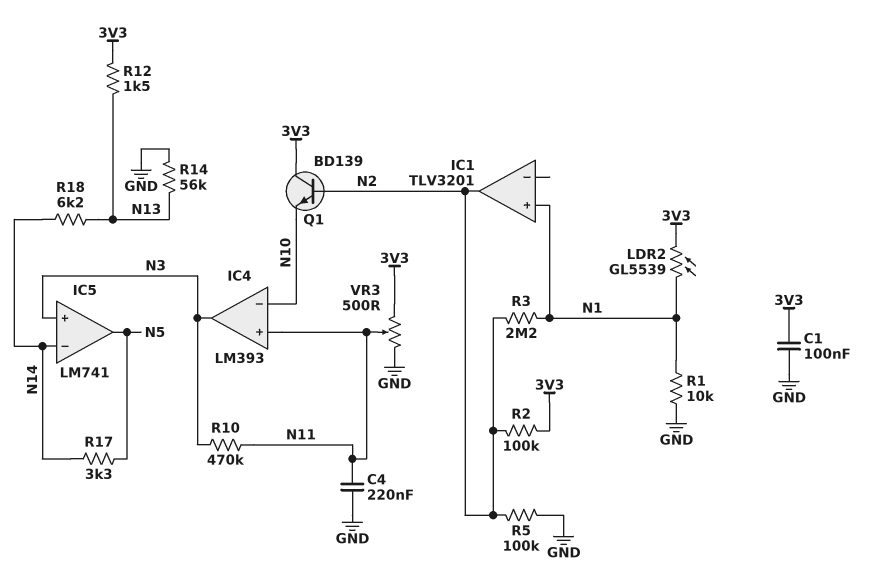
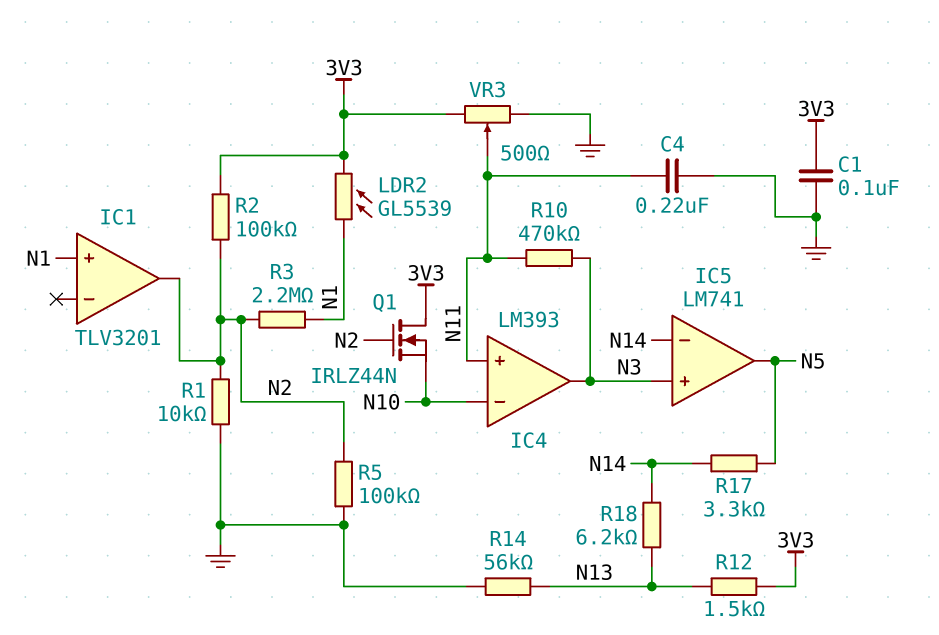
Q1: NPN BD139 (B N2, C 3V3, E N10) -> NMOS IRLZ44N (G N2, D 3V3, S N10)
R1: 10k (GND, N1) -> 10k (GND, N2)

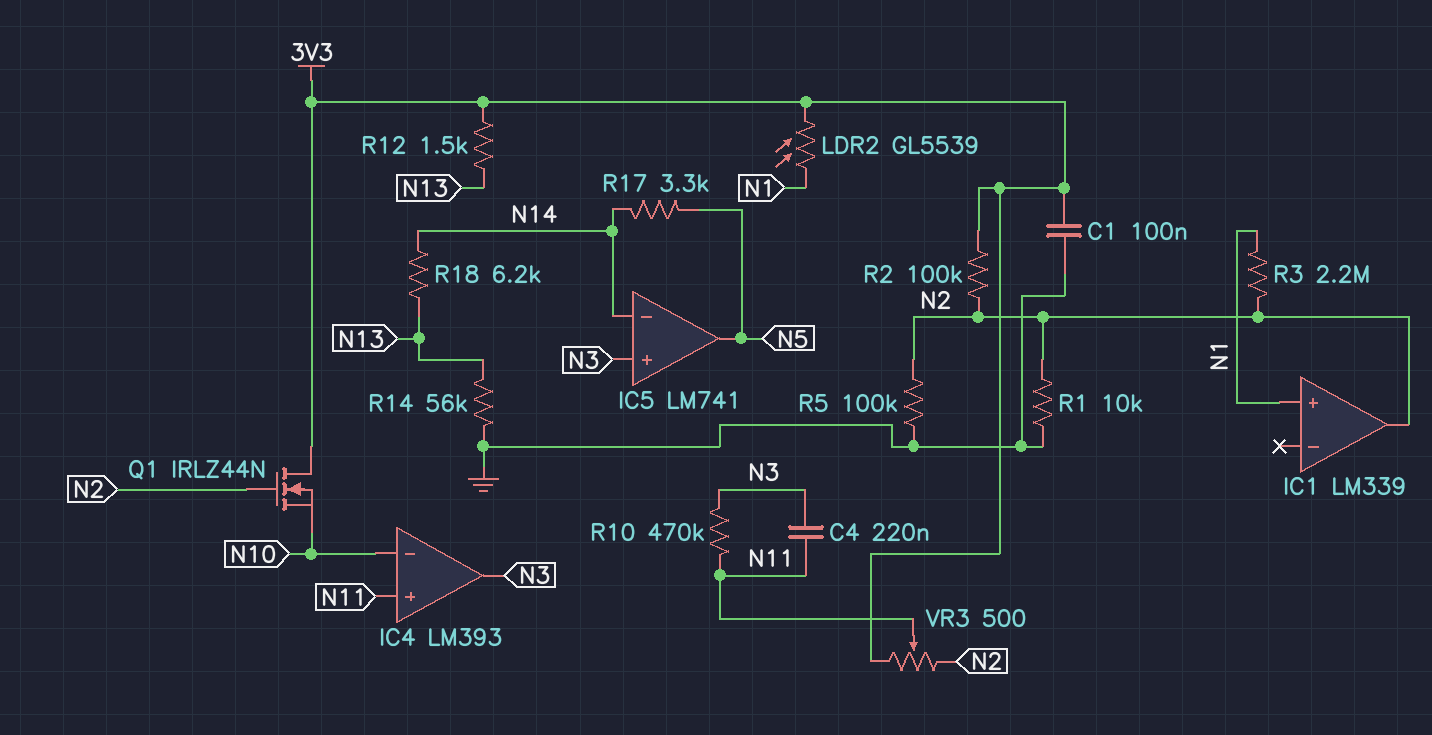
C4: 220nF (GND, N11) -> 220nF (N3, N11)
IC1: TLV3201 -> LM339
VR3: 500 (3V3, GND, wiper N11) -> 500 (3V3, N2, wiper N11)

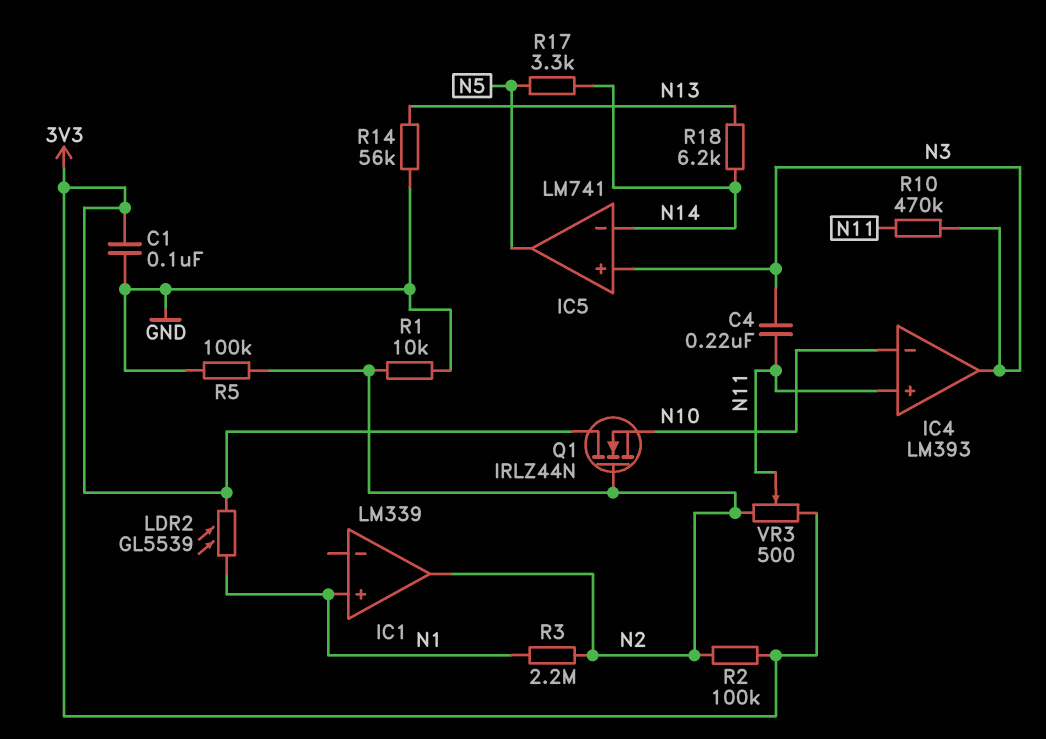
R12: 1.5k (3V3, N13) -> none

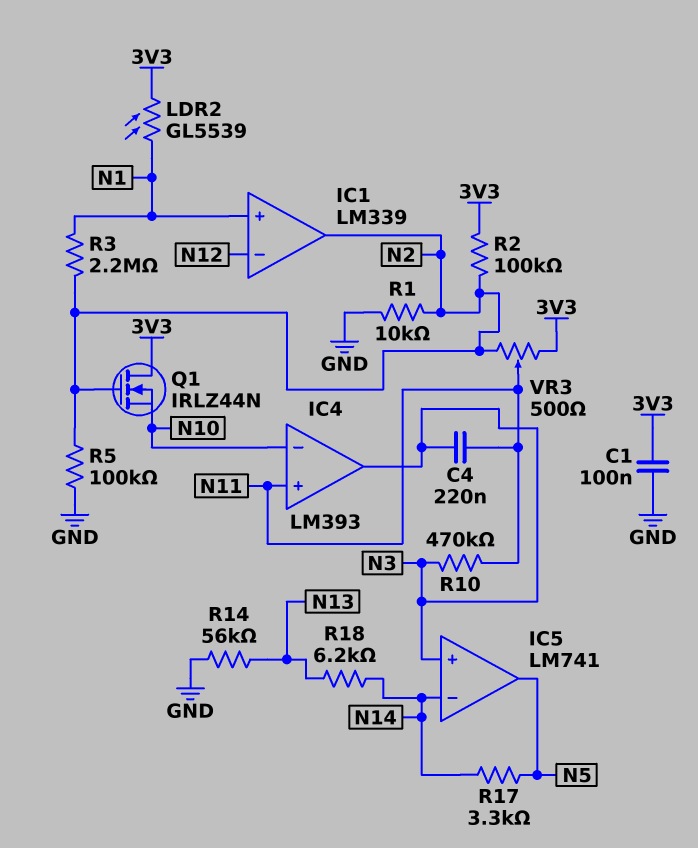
IC1 pin in-: none -> N12

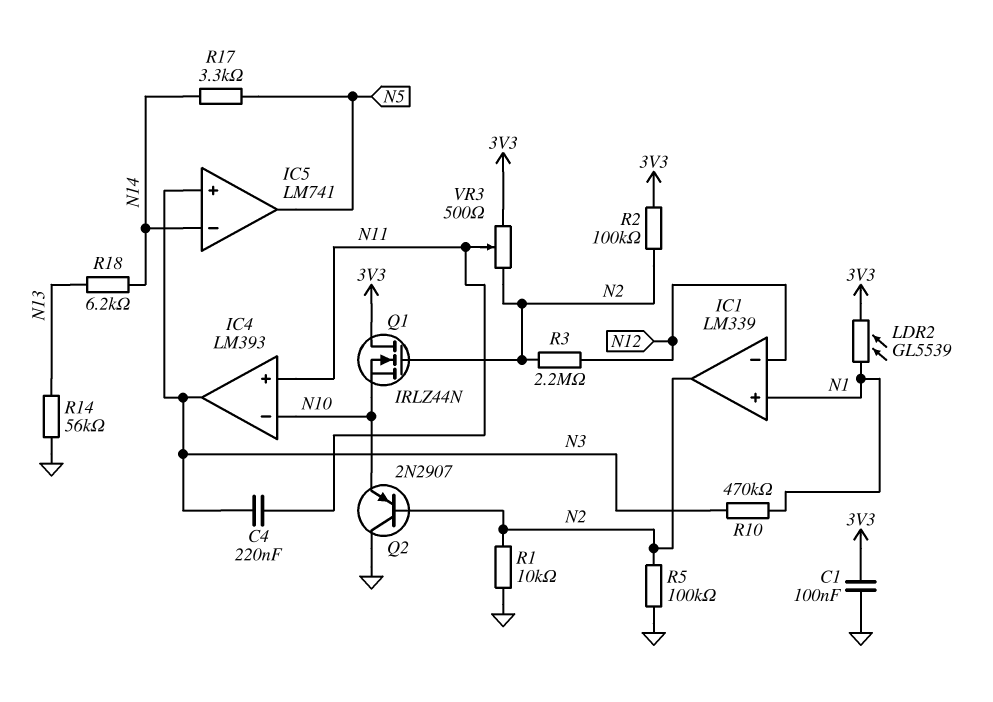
Q2: none -> PNP 2N2907 (B N2, C GND, E N10)
R3: 2.2M (N1, N2) -> 2.2M (N2, N12)
R10: 470k (N3, N11) -> 470k (N1, N3)

